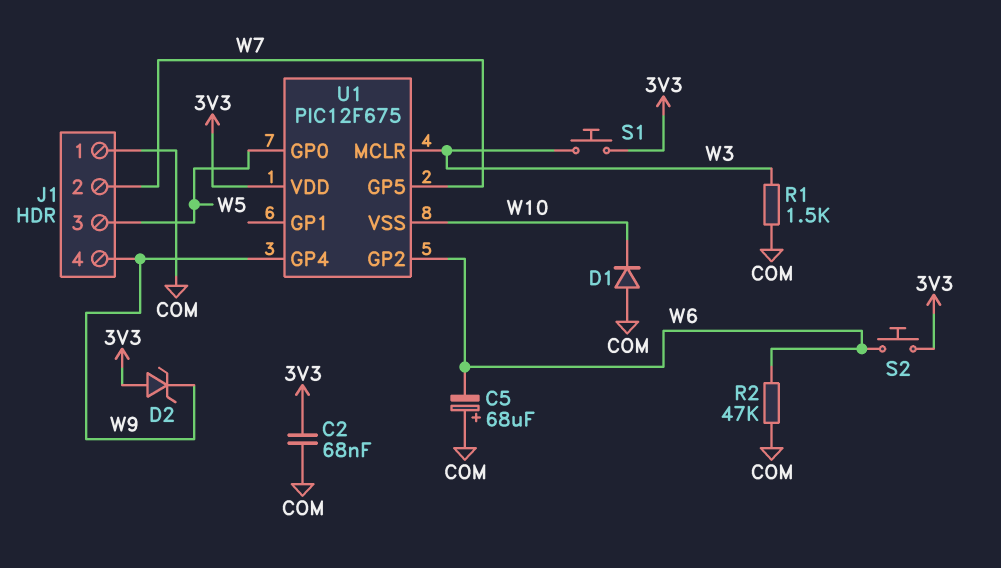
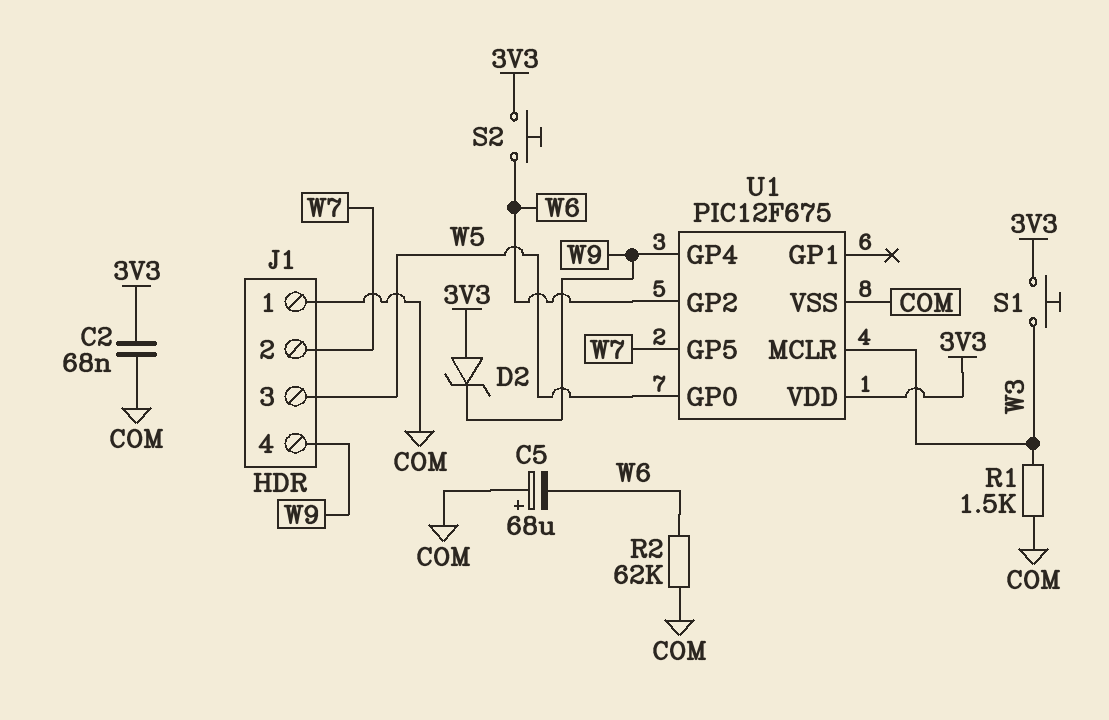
D1: diode (A COM, K W10) -> none
R2: 47k (COM, W6) -> 62k (COM, W6)
U1 pin VSS: W10 -> COM

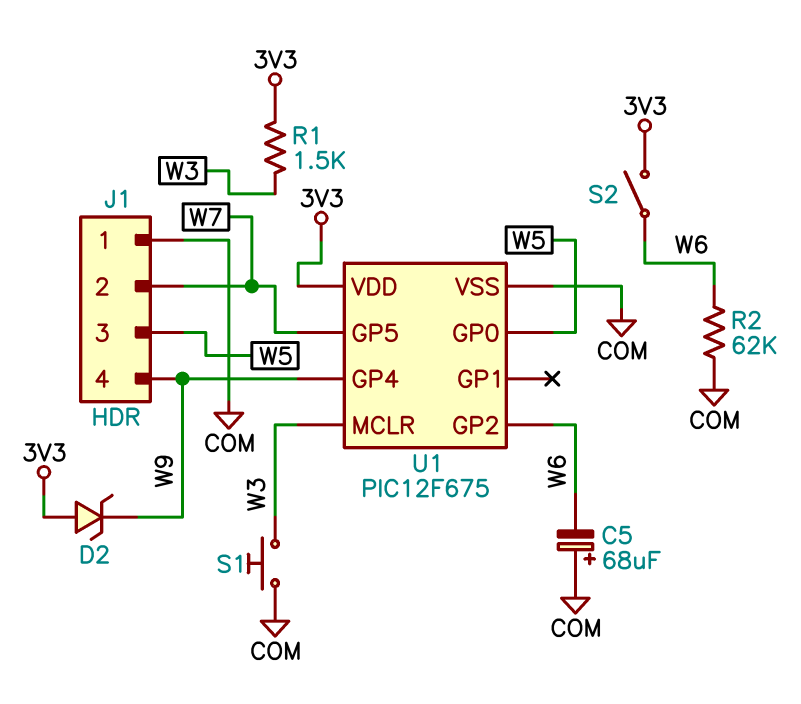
C2: 68nF (3V3, COM) -> none
R1: 1.5k (COM, W3) -> 1.5k (3V3, W3)
S1: button (3V3, W3) -> button (COM, W3)
S2: button (3V3, W6) -> switch (3V3, W6)

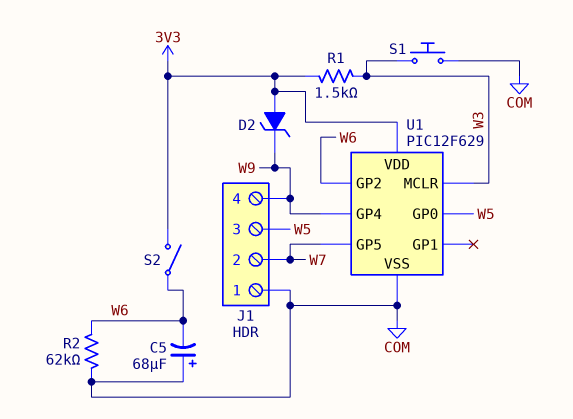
U1: PIC12F675 -> PIC12F629

